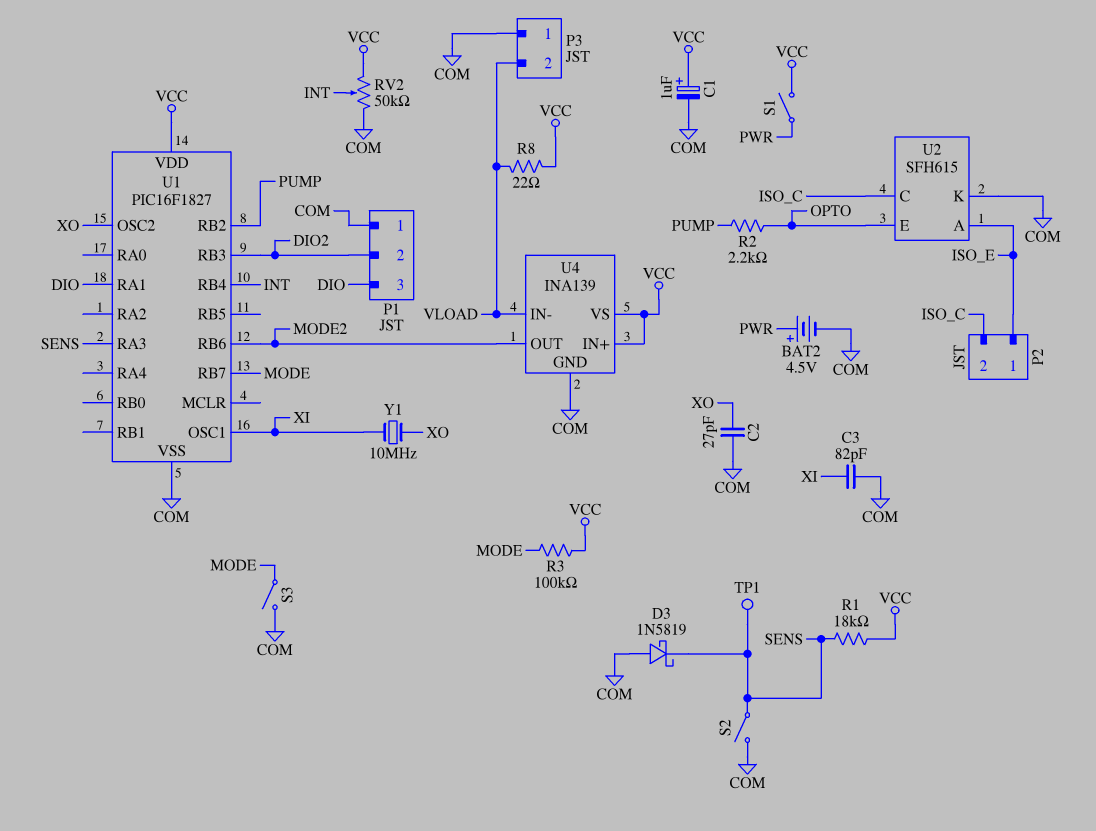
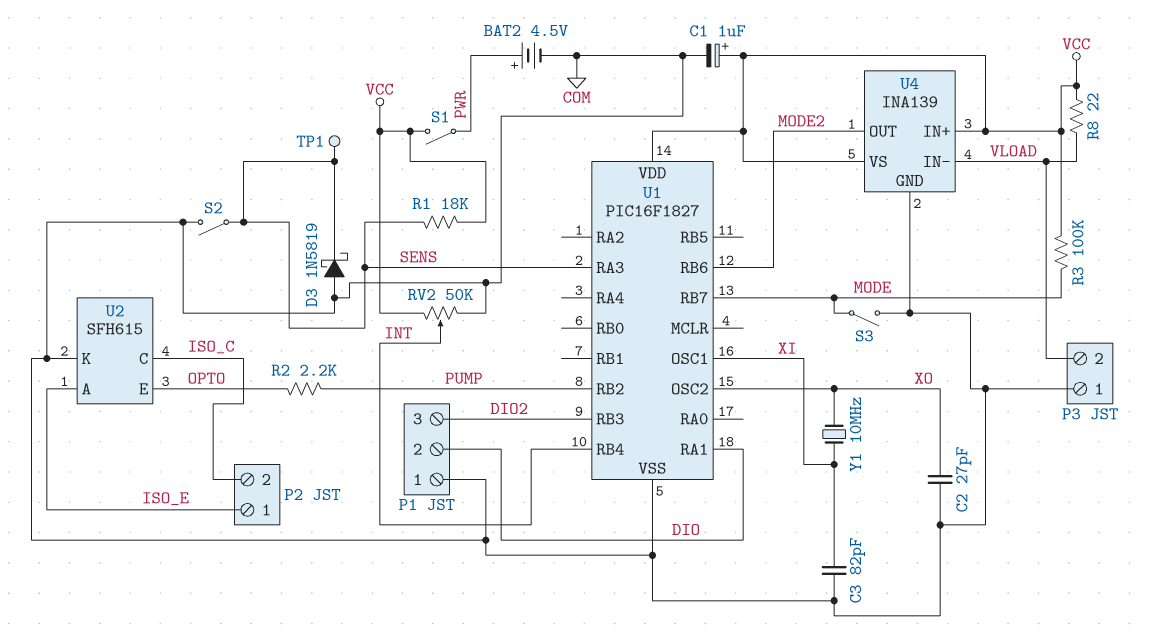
P1 pin 2: DIO2 -> DIO
P1 pin 3: DIO -> DIO2

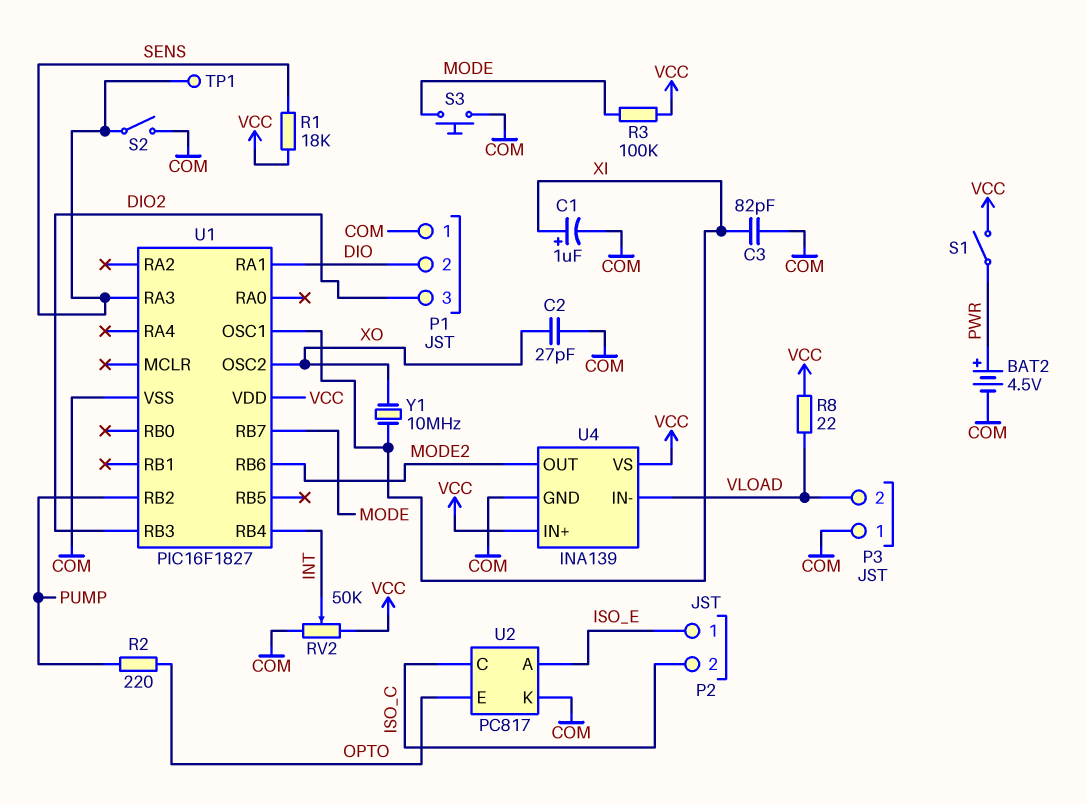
C1: 1uF (plus VCC, minus COM) -> 1uF (plus XI, minus COM)
D3: schottky 1N5819 (A COM, K SENS) -> none
R2: 2.2k (OPTO, PUMP) -> 220 (OPTO, PUMP)
S3: switch (COM, MODE) -> button (COM, MODE)
U2: SFH615 -> PC817

